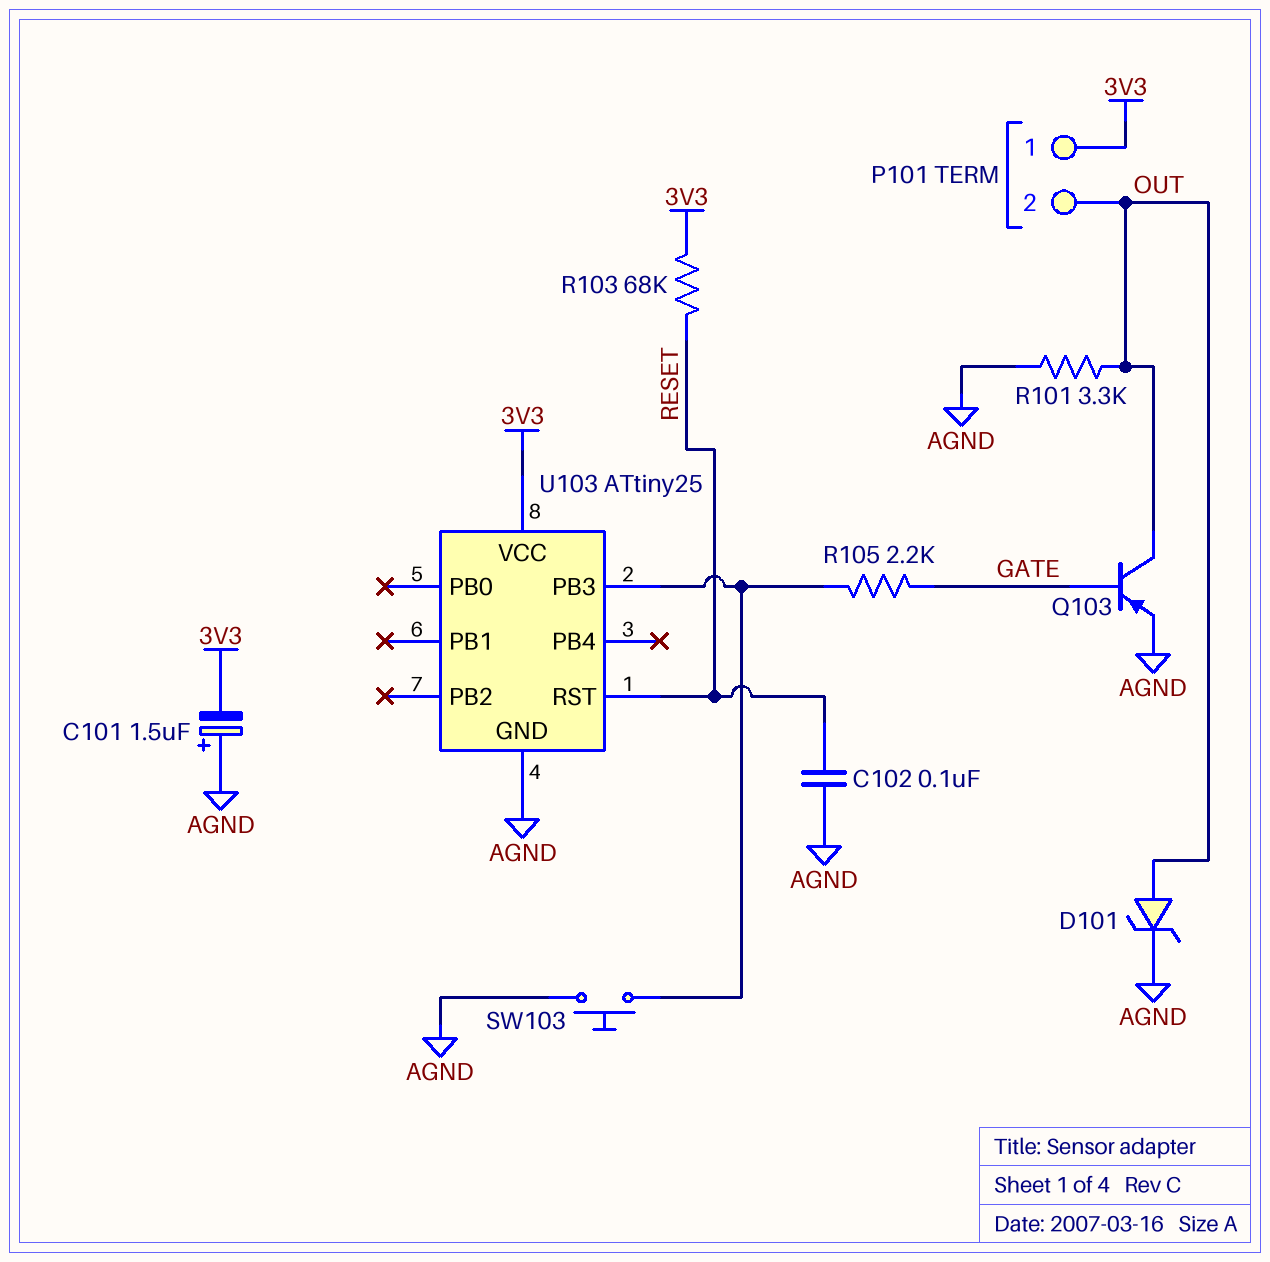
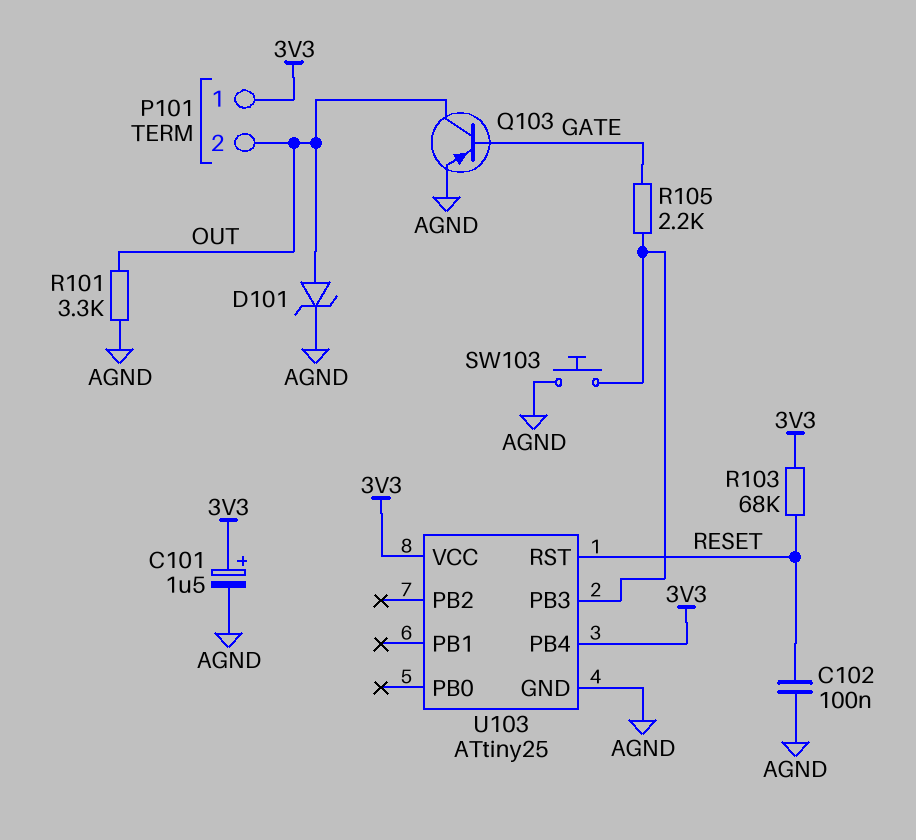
C101: 1.5uF (plus AGND, minus 3V3) -> 1.5uF (plus 3V3, minus AGND)
U103 pin PB4: none -> 3V3

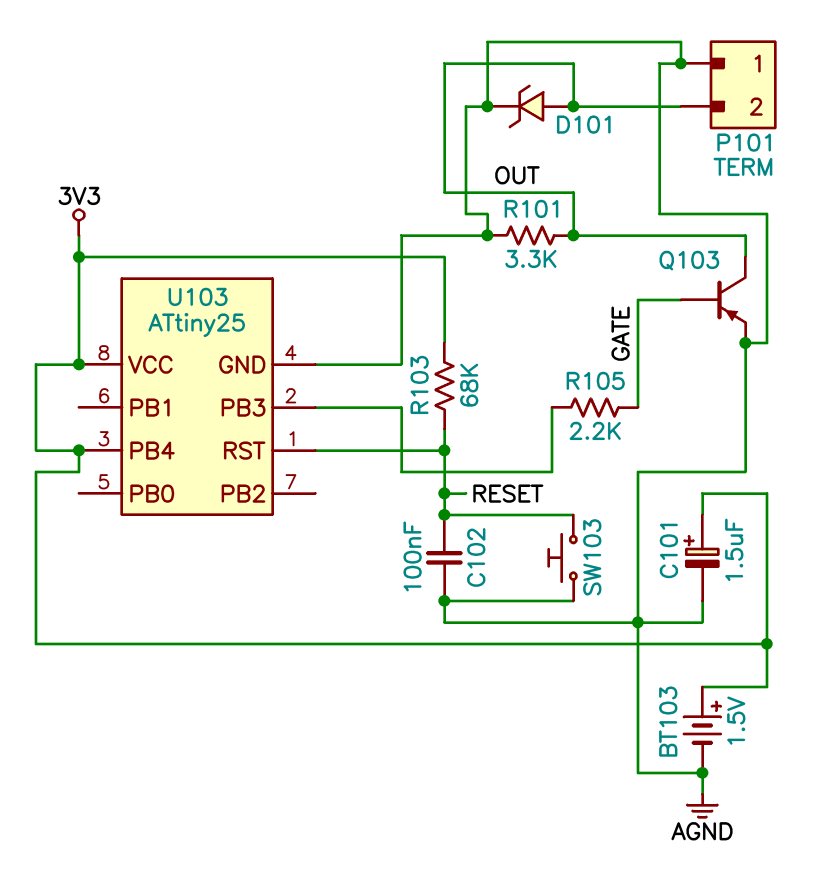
BT103: none -> 1.5V (plus 3V3, minus AGND)
P101 pin 1: 3V3 -> AGND
SW103: button (AGND, U103/PB3) -> button (AGND, RESET)

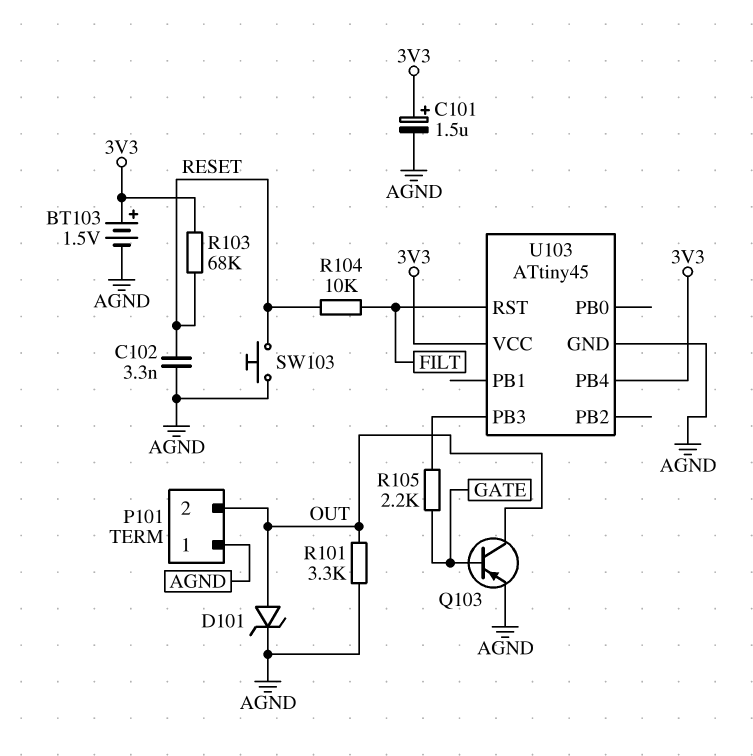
C102: 100nF (AGND, RESET) -> 3.3nF (AGND, RESET)
R104: none -> 10k (FILT, RESET)
U103: ATtiny25 -> ATtiny45
U103 pin RST: RESET -> FILT

